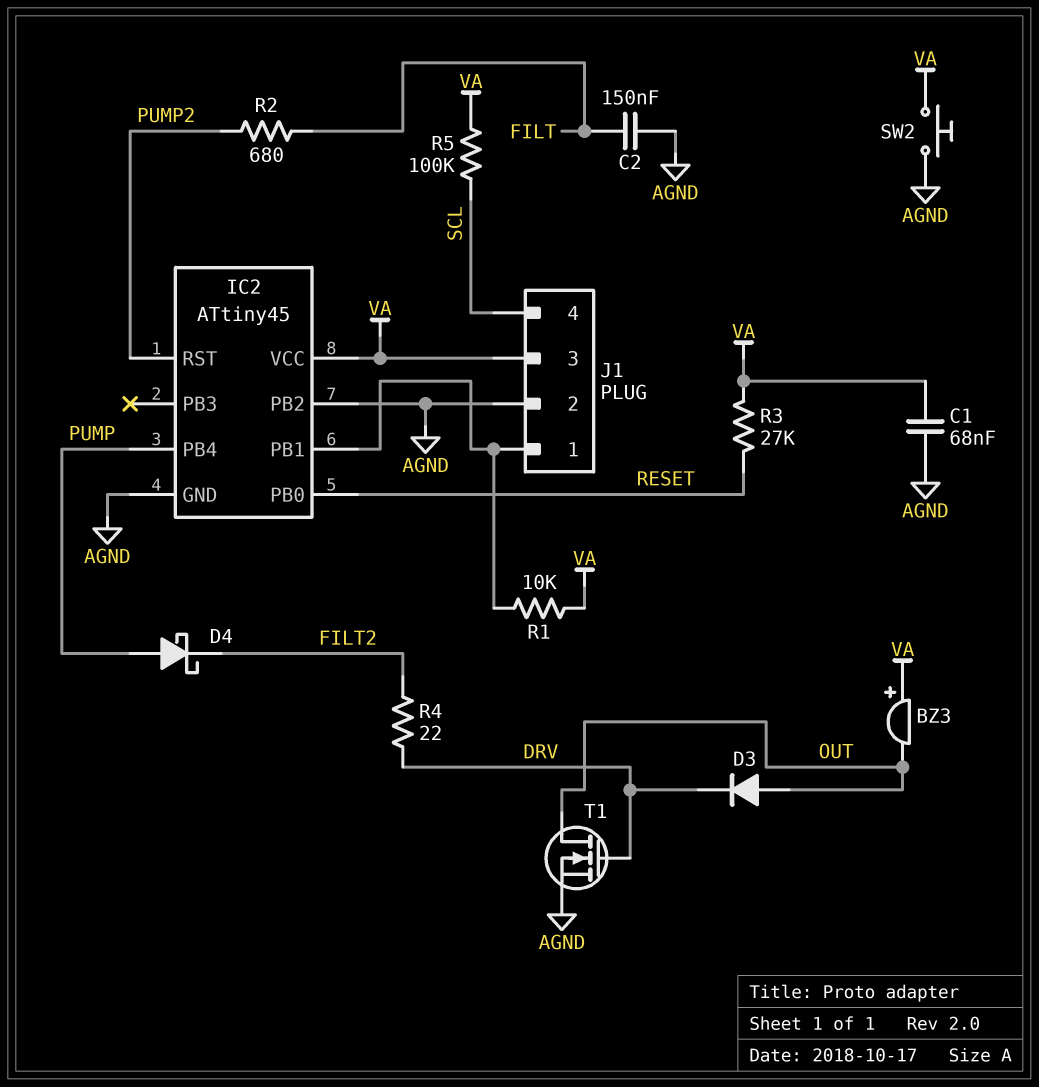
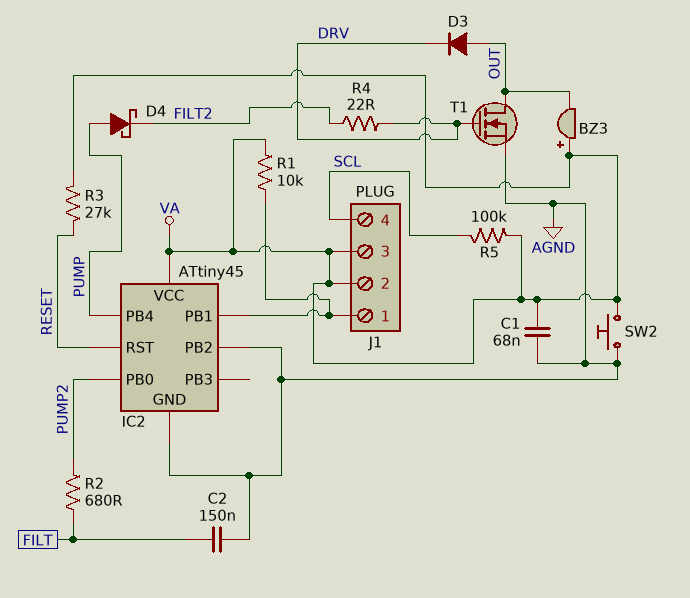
IC2 pin PB0: RESET -> PUMP2
IC2 pin RST: PUMP2 -> RESET
J1 pin 2: AGND -> VA

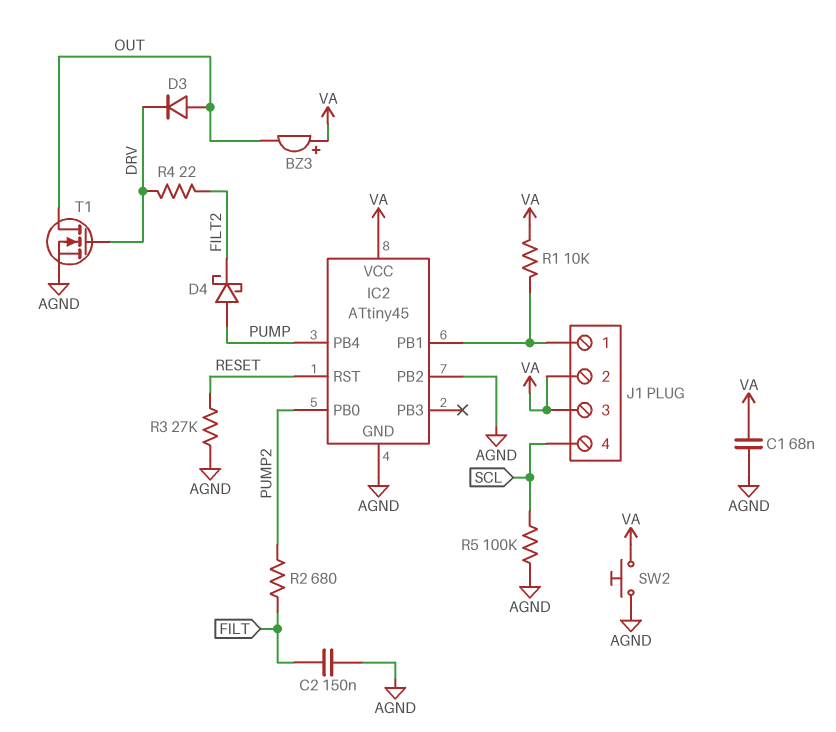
R3: 27k (RESET, VA) -> 27k (AGND, RESET)
R5: 100k (SCL, VA) -> 100k (AGND, SCL)

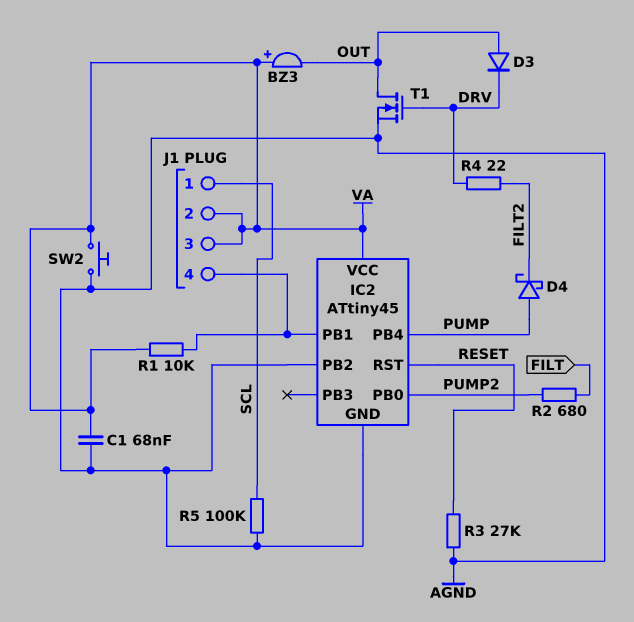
C2: 150nF (AGND, FILT) -> none
J1 pin 1: IC2/PB1 -> SCL
J1 pin 4: SCL -> IC2/PB1

